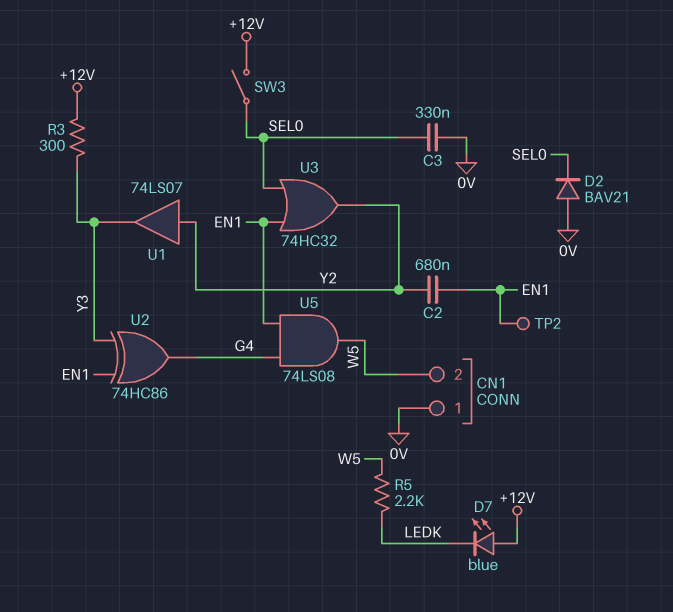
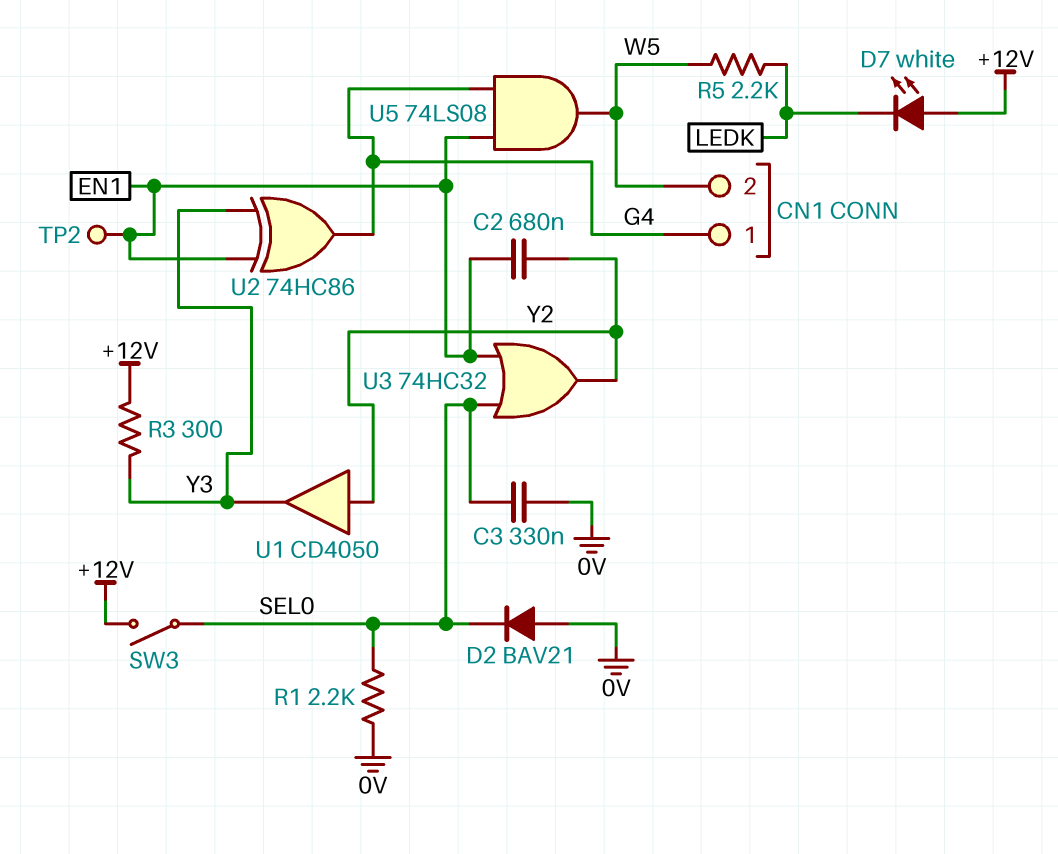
CN1 pin 1: 0V -> G4
D7: LED blue (A +12V, K LEDK) -> LED white (A +12V, K LEDK)
R1: none -> 2.2k (0V, SEL0)
U1: buffer 74LS07 (in Y2, out Y3) -> buffer CD4050 (in Y2, out Y3)

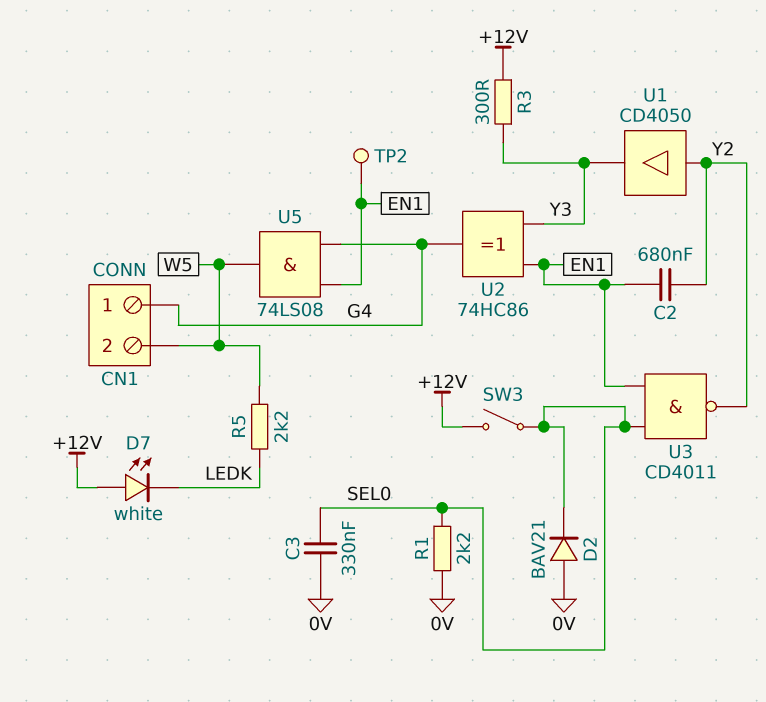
U3: OR 74HC32 (in EN1, in SEL0, out Y2) -> NAND CD4011 (in EN1, in SEL0, out Y2)

